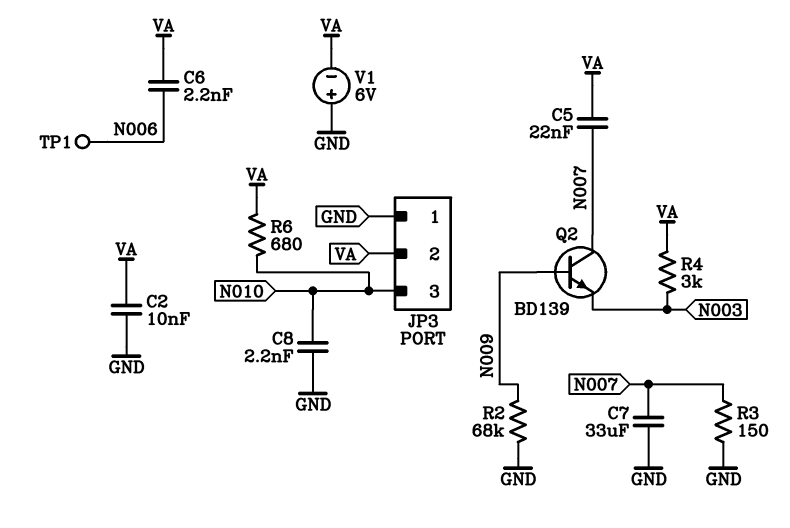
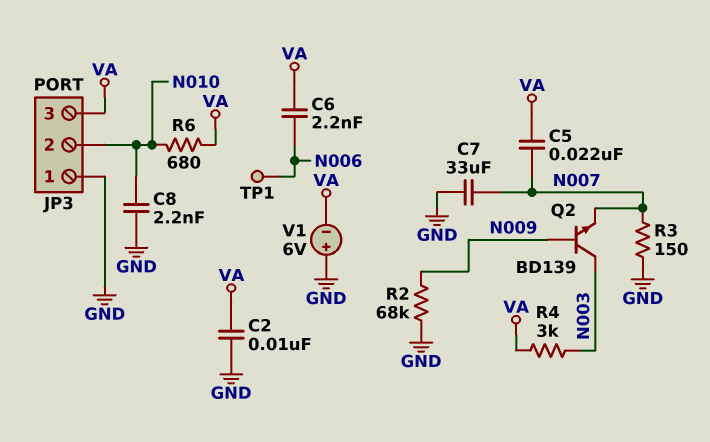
JP3 pin 2: VA -> N010
JP3 pin 3: N010 -> VA
Q2: NPN BD139 (B N009, C N007, E N003) -> NPN BD139 (B N009, C N003, E N007)

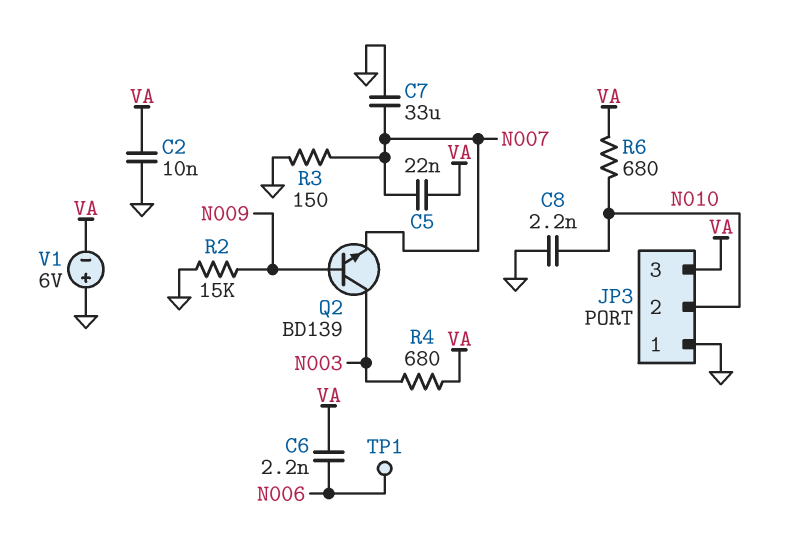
R2: 68k (GND, N009) -> 15k (GND, N009)
R4: 3k (N003, VA) -> 680 (N003, VA)

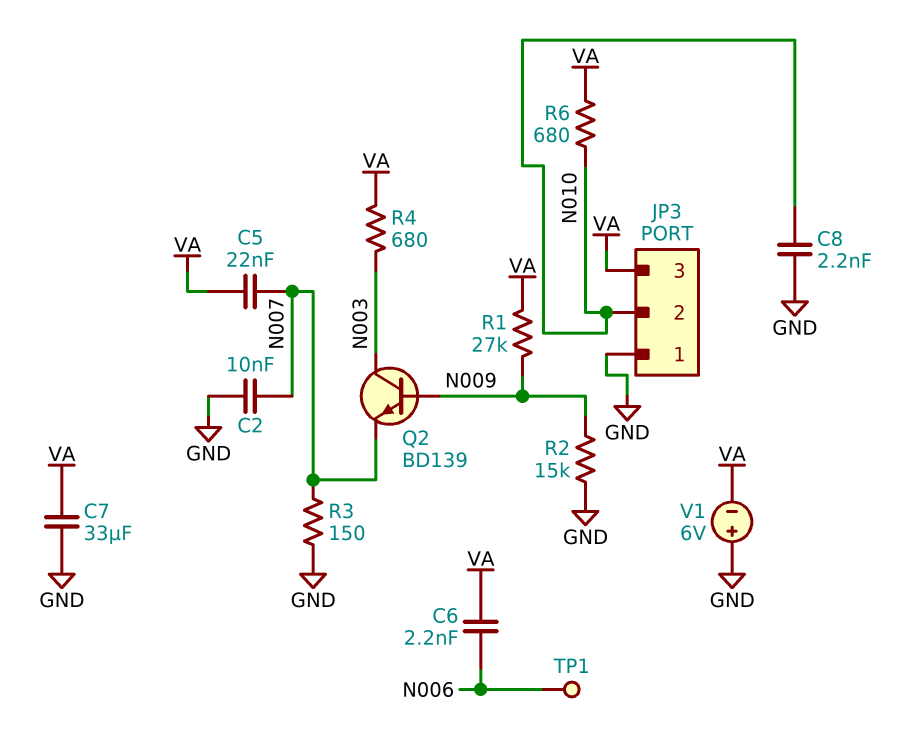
C2: 10nF (GND, VA) -> 10nF (GND, N007)
C7: 33uF (GND, N007) -> 33uF (GND, VA)
R1: none -> 27k (N009, VA)

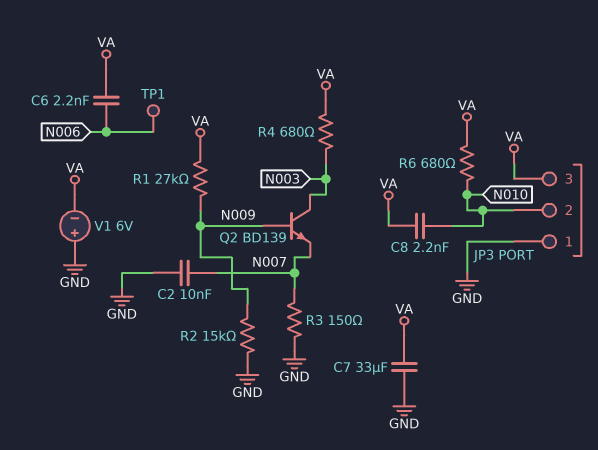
C5: 22nF (N007, VA) -> none
C8: 2.2nF (GND, N010) -> 2.2nF (N010, VA)

